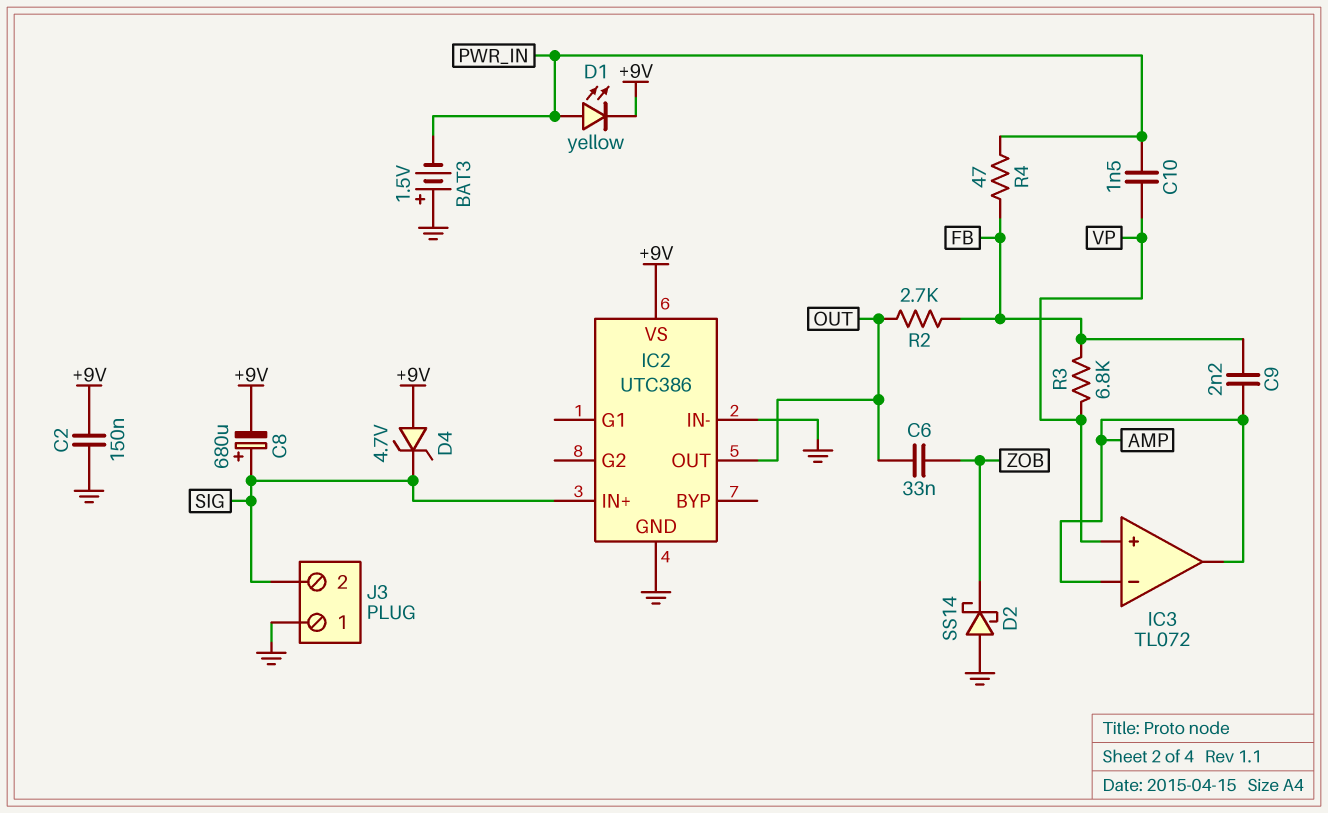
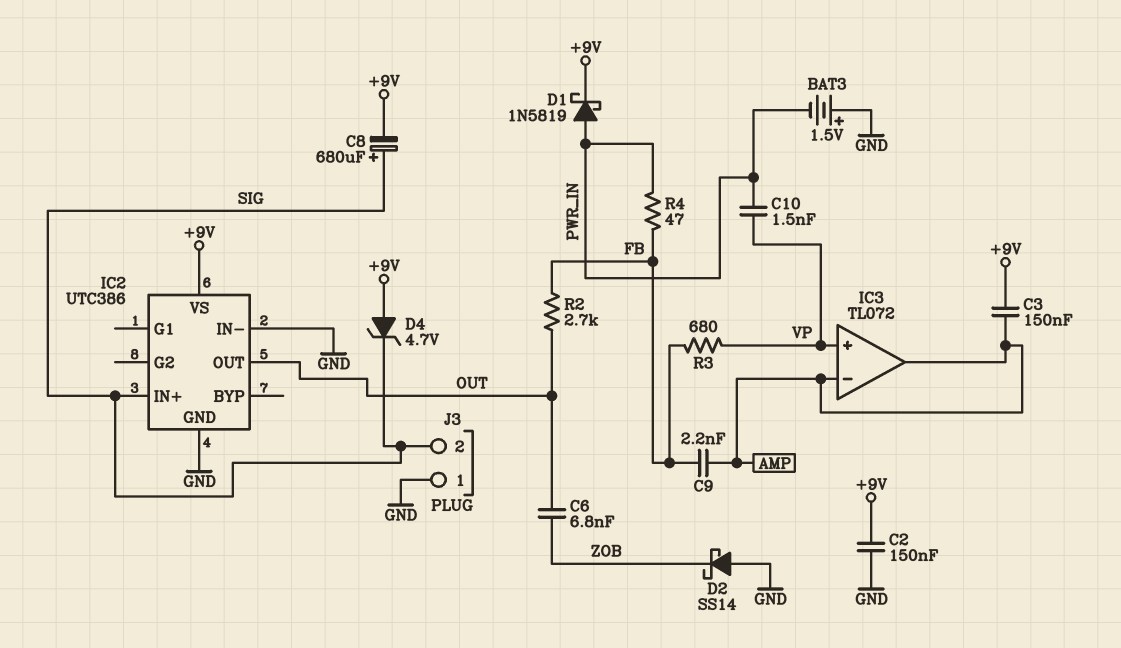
C3: none -> 150nF (+9V, AMP)
C6: 33nF (OUT, ZOB) -> 6.8nF (OUT, ZOB)
D1: LED yellow (A PWR_IN, K +9V) -> schottky 1N5819 (A PWR_IN, K +9V)
R3: 6.8k (FB, VP) -> 680 (FB, VP)

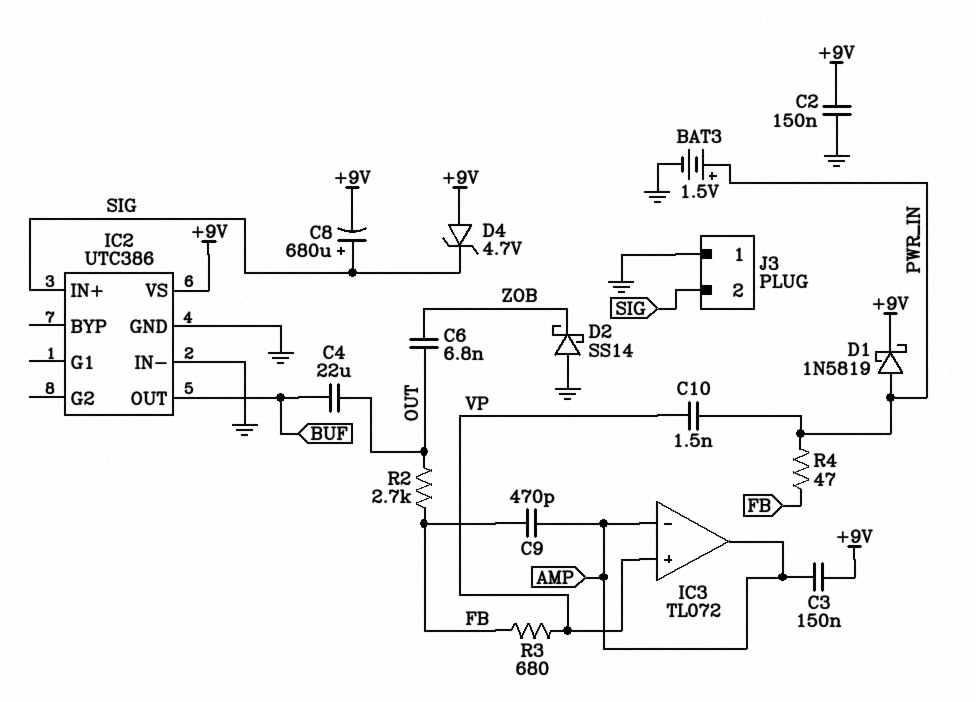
BAT3: 1.5V (plus GND, minus PWR_IN) -> 1.5V (plus PWR_IN, minus GND)
C4: none -> 22uF (BUF, OUT)
C9: 2.2nF (AMP, FB) -> 470pF (AMP, FB)
IC2 pin OUT: OUT -> BUF

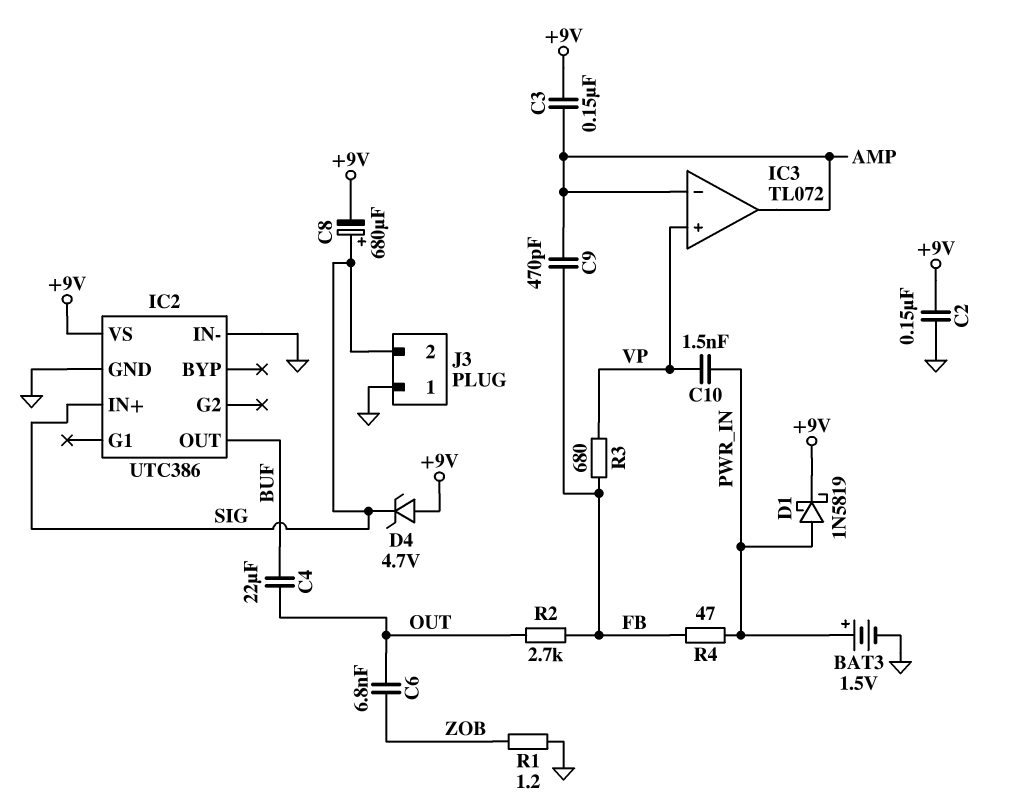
D2: schottky SS14 (A GND, K ZOB) -> none
R1: none -> 1.2 (GND, ZOB)

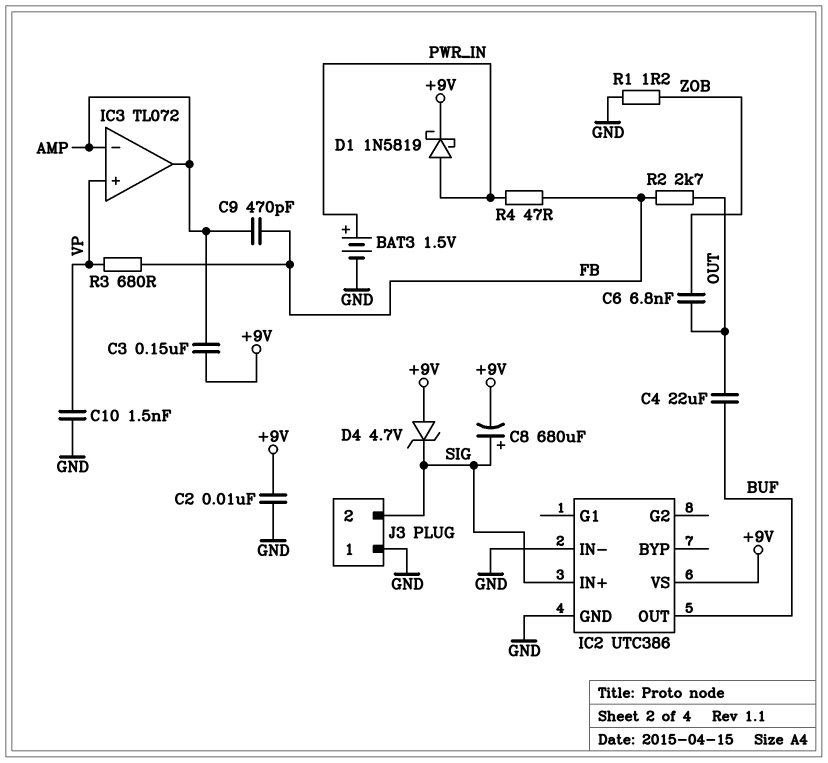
C2: 150nF (+9V, GND) -> 10nF (+9V, GND)
C10: 1.5nF (PWR_IN, VP) -> 1.5nF (GND, VP)

